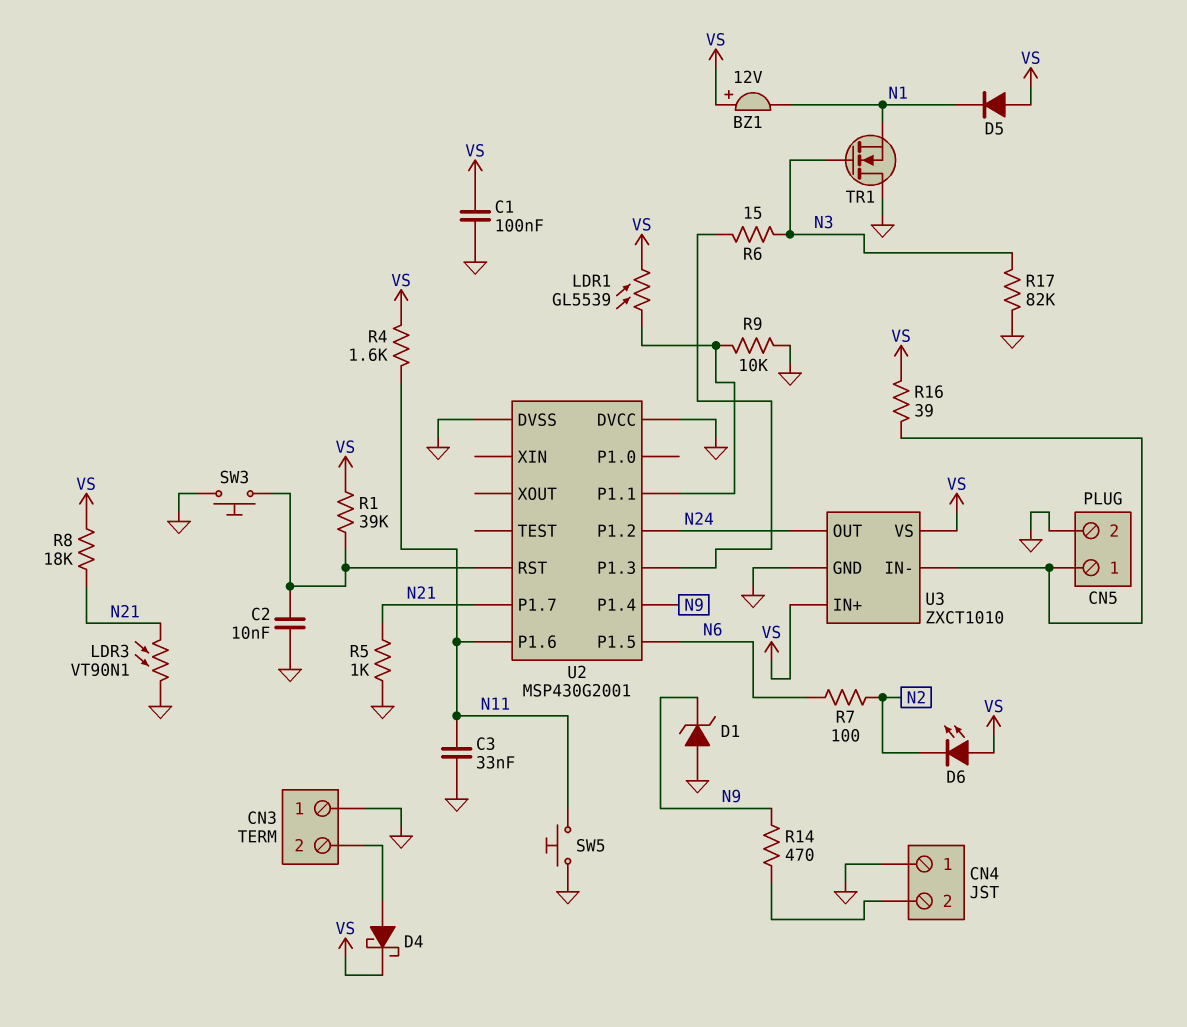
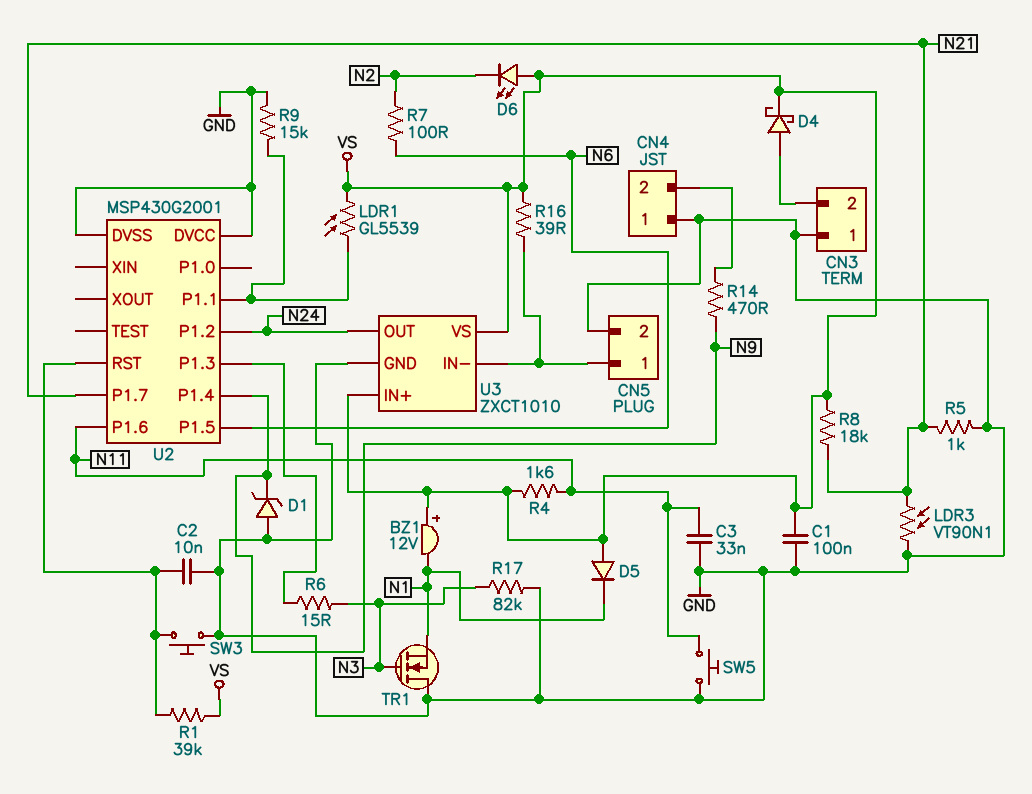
R9: 10k (GND, U2/P1.1) -> 15k (GND, U2/P1.1)

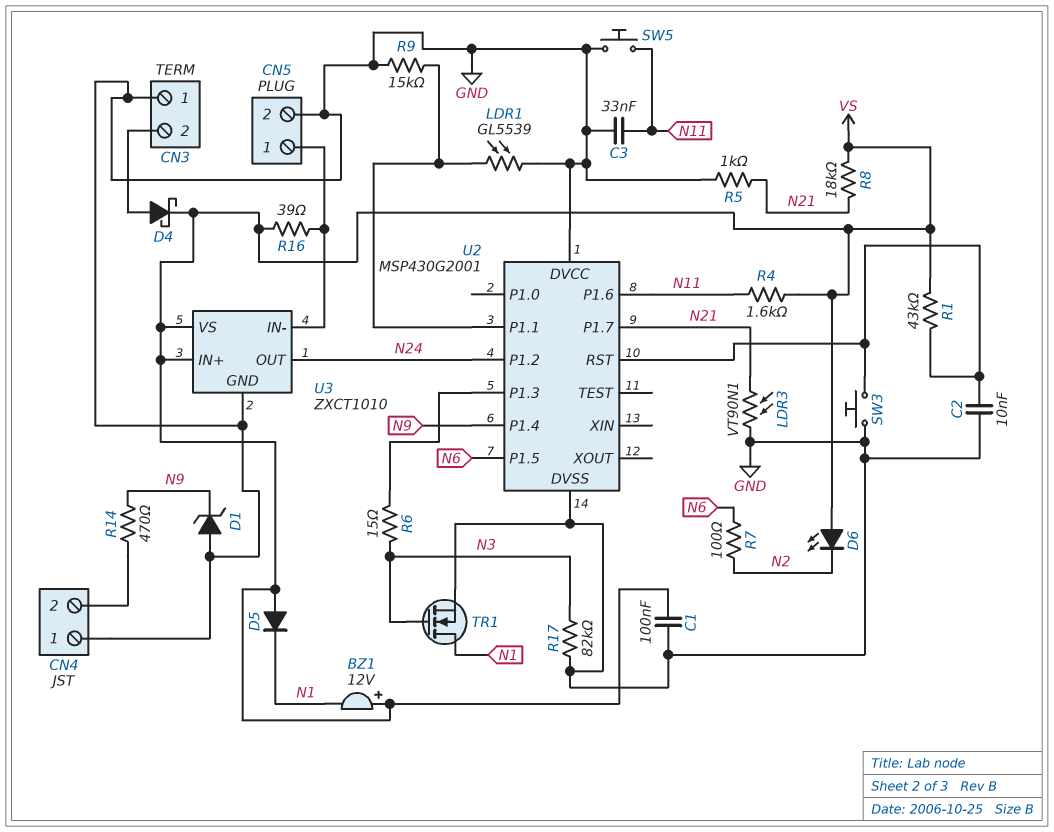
LDR1: GL5539 (U2/P1.1, VS) -> GL5539 (GND, U2/P1.1)
R1: 39k (U2/RST, VS) -> 43k (U2/RST, VS)
TR1: NMOS (G N3, D GND, S N1) -> NMOS (G N3, D N1, S GND)

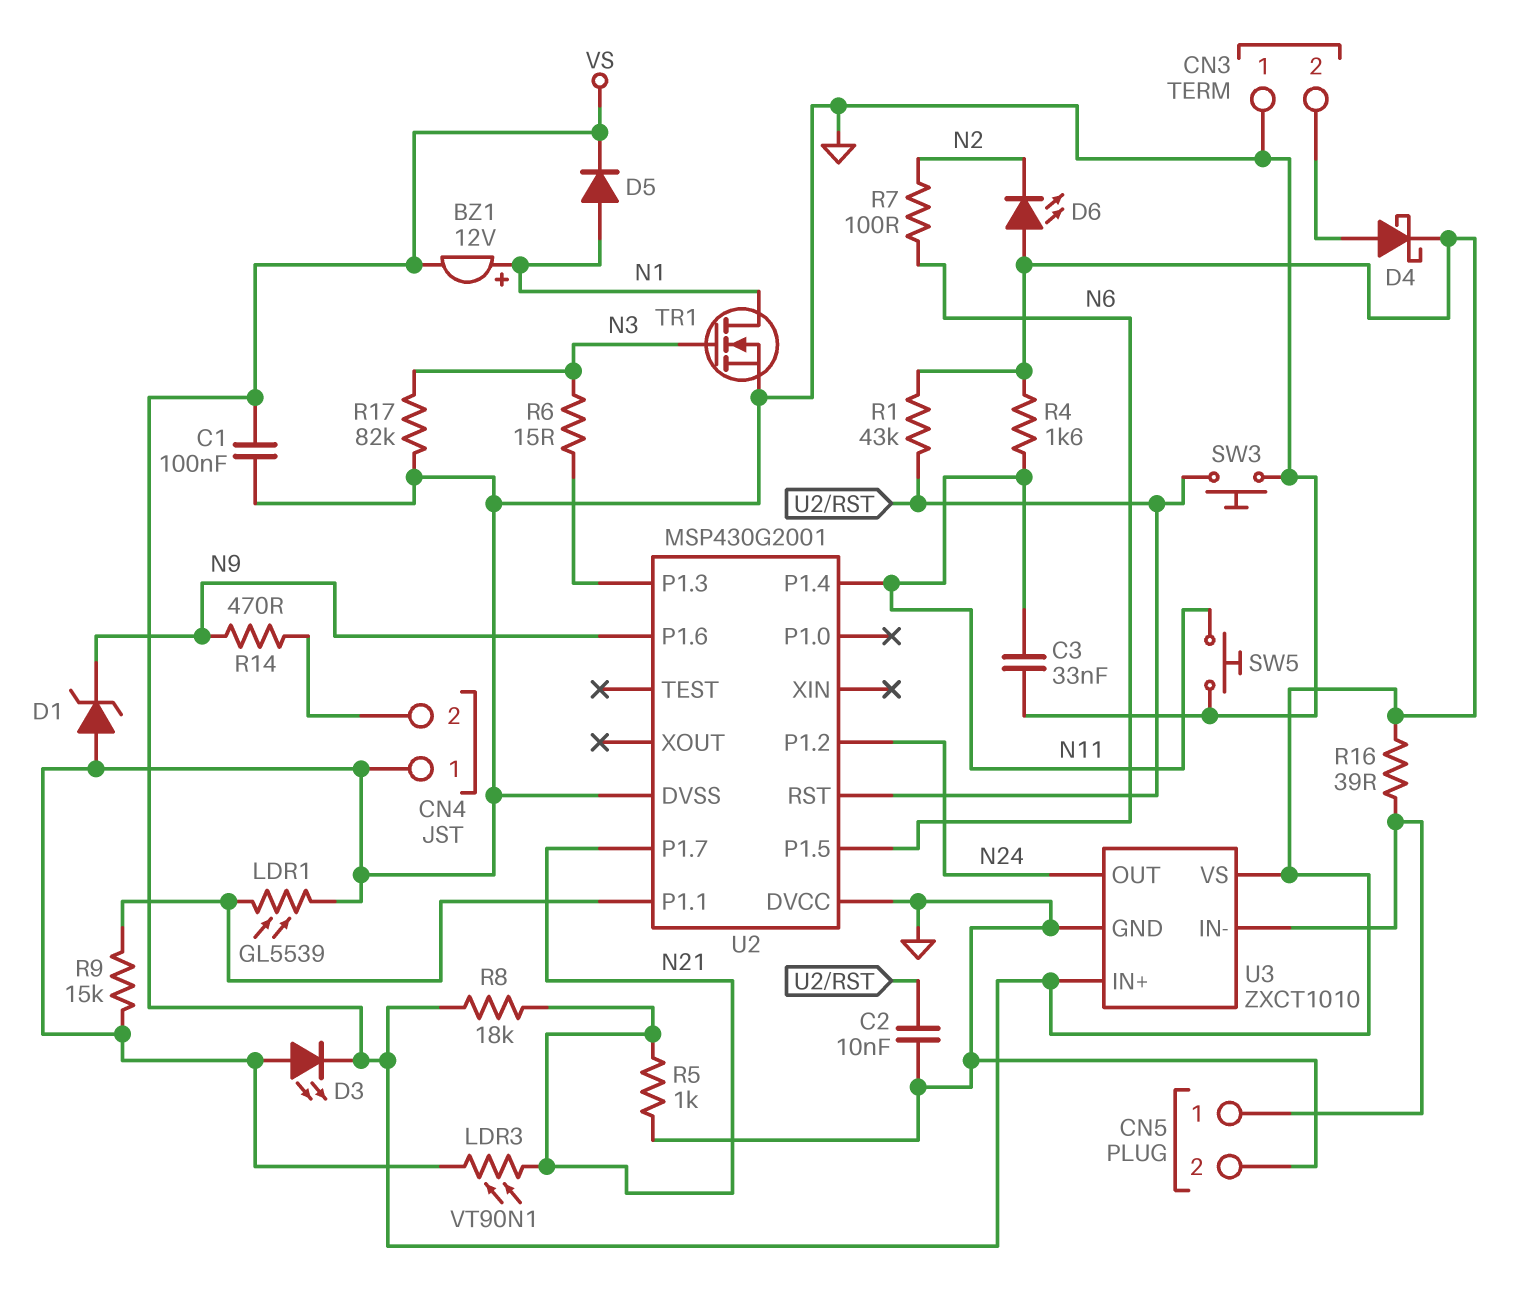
BZ1: buzzer 12V (plus VS, minus N1) -> buzzer 12V (plus N1, minus VS)
D3: none -> LED (A GND, K VS)
D5: diode (A VS, K N1) -> diode (A N1, K VS)
U2 pin P1.4: N9 -> N11
U2 pin P1.6: N11 -> N9

